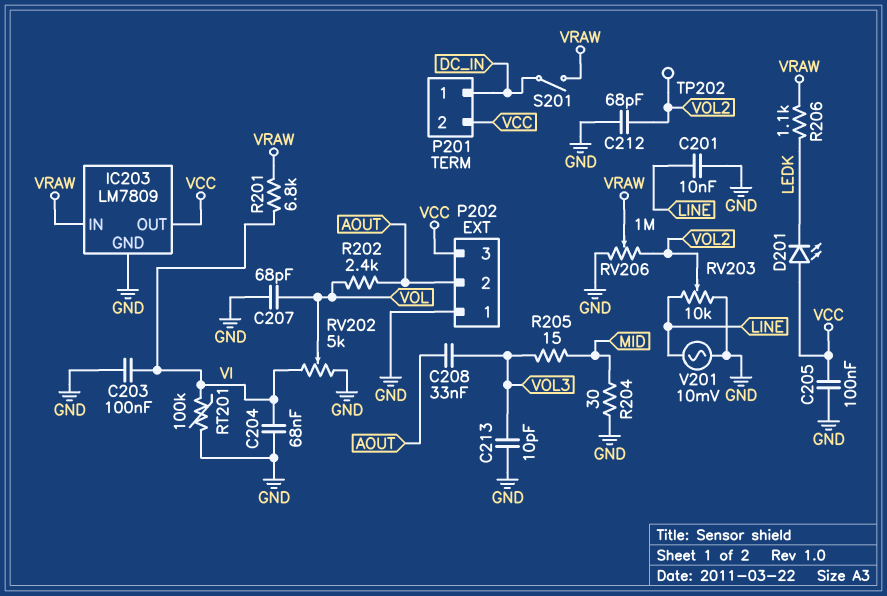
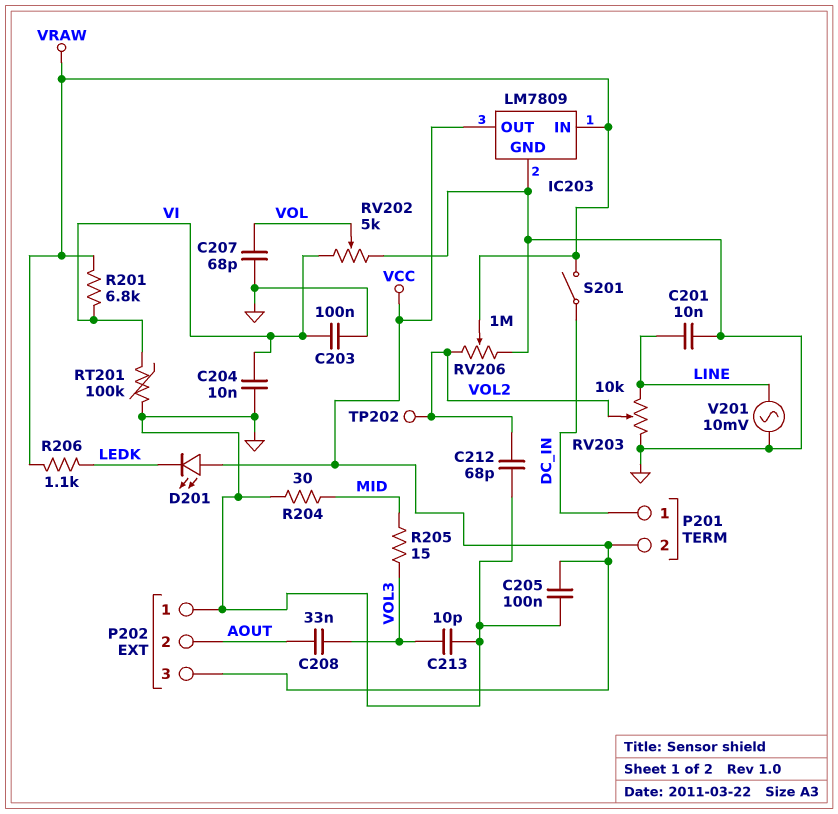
C204: 68nF (GND, VI) -> 10nF (GND, VI)
R202: 2.4k (AOUT, VOL) -> none

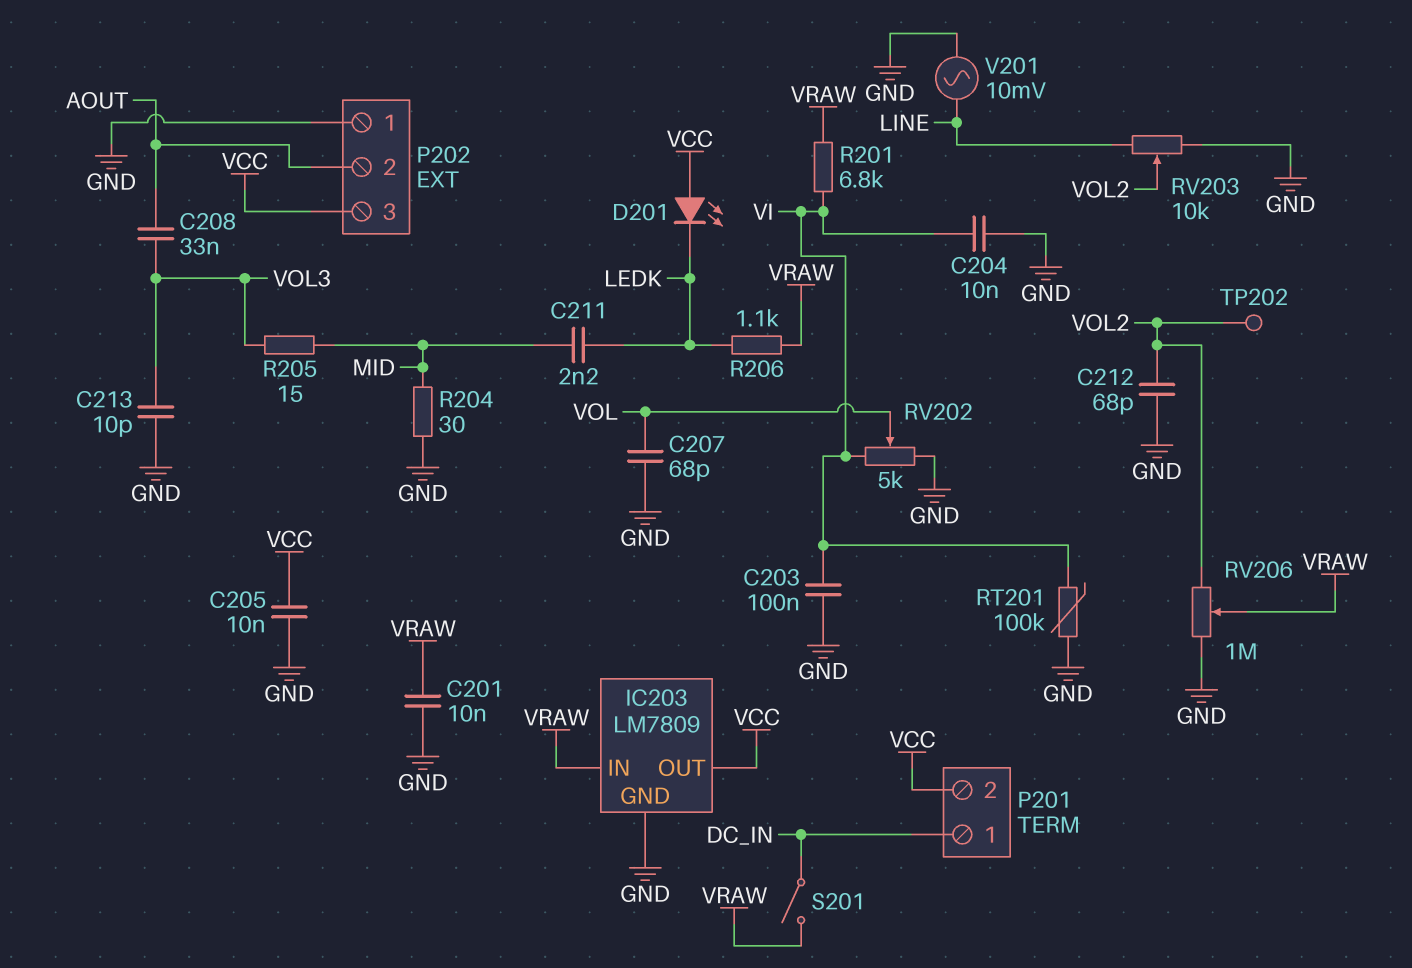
C201: 10nF (GND, LINE) -> 10nF (GND, VRAW)
C205: 100nF (GND, VCC) -> 10nF (GND, VCC)
C211: none -> 2.2nF (LEDK, MID)

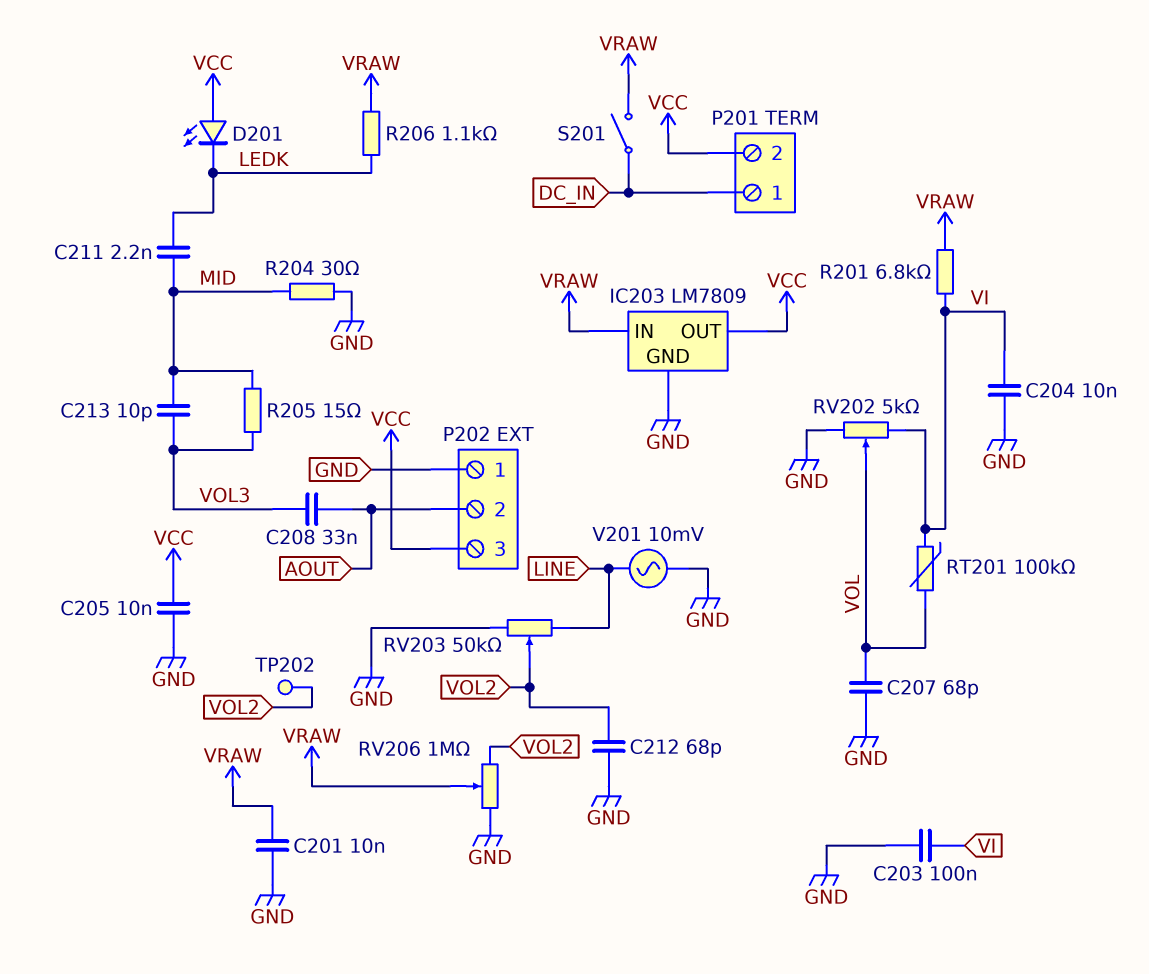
C213: 10pF (GND, VOL3) -> 10pF (MID, VOL3)
RT201: 100k (GND, VI) -> 100k (VI, VOL)
RV203: 10k (GND, LINE, wiper VOL2) -> 50k (GND, LINE, wiper VOL2)

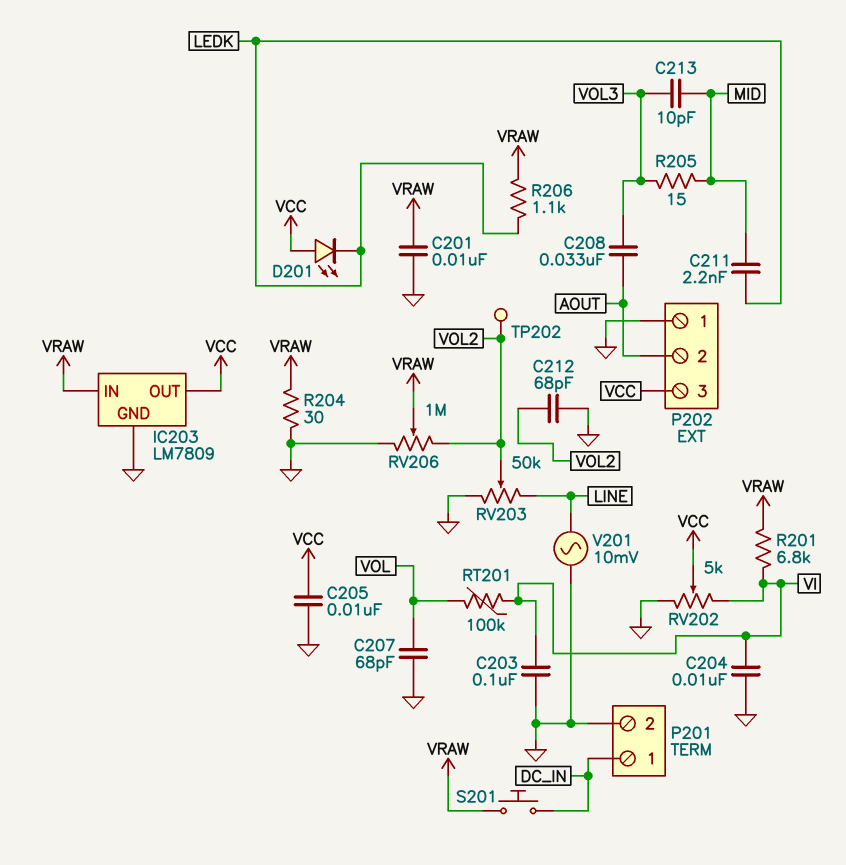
P201 pin 2: VCC -> GND
R204: 30 (GND, MID) -> 30 (GND, VRAW)
RV202: 5k (GND, VI, wiper VOL) -> 5k (GND, VI, wiper VCC)
S201: switch (DC_IN, VRAW) -> button (DC_IN, VRAW)

